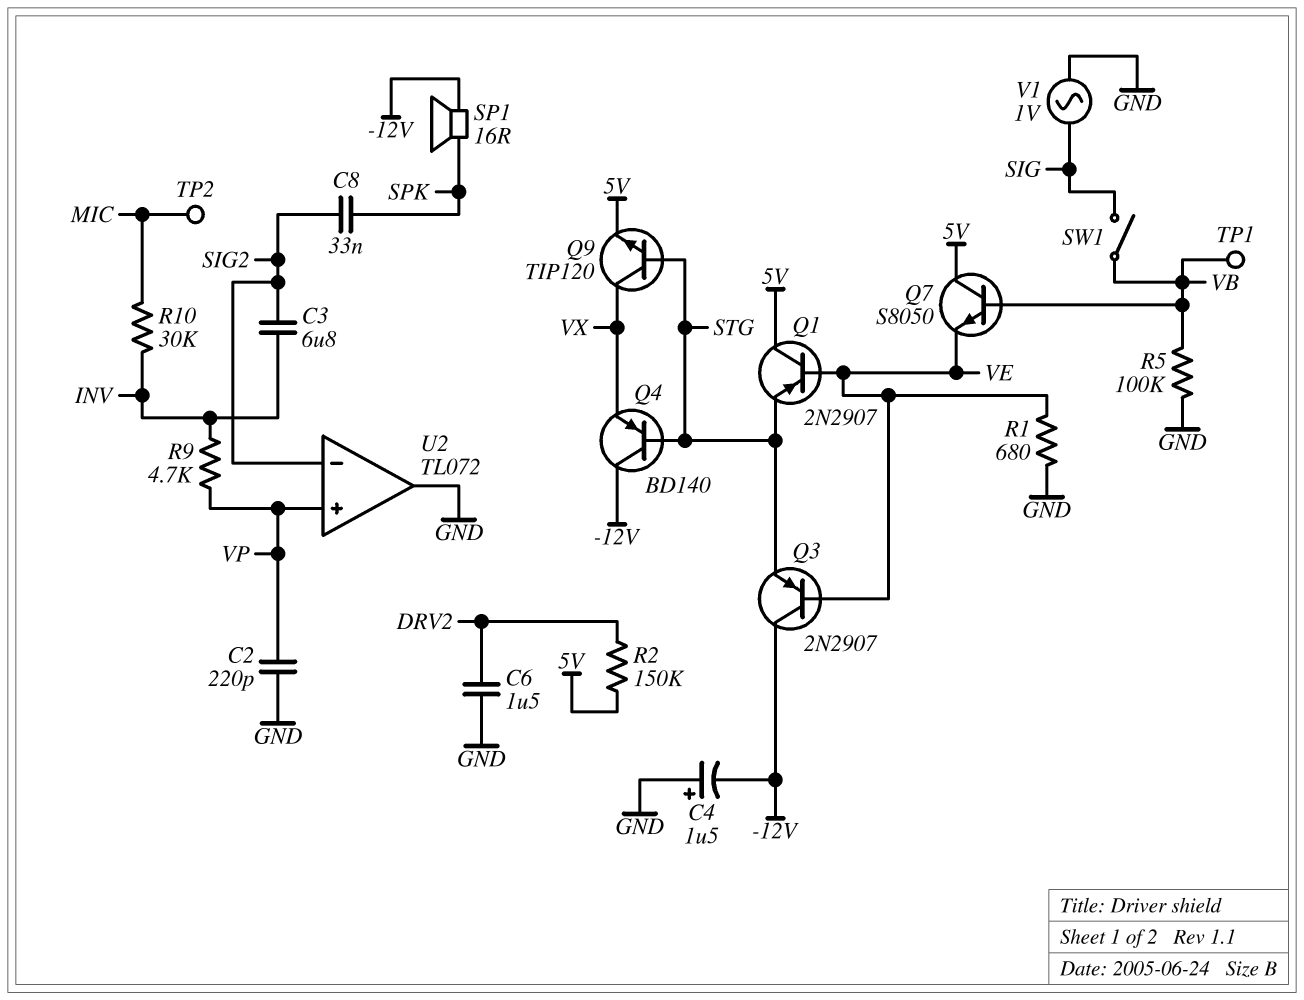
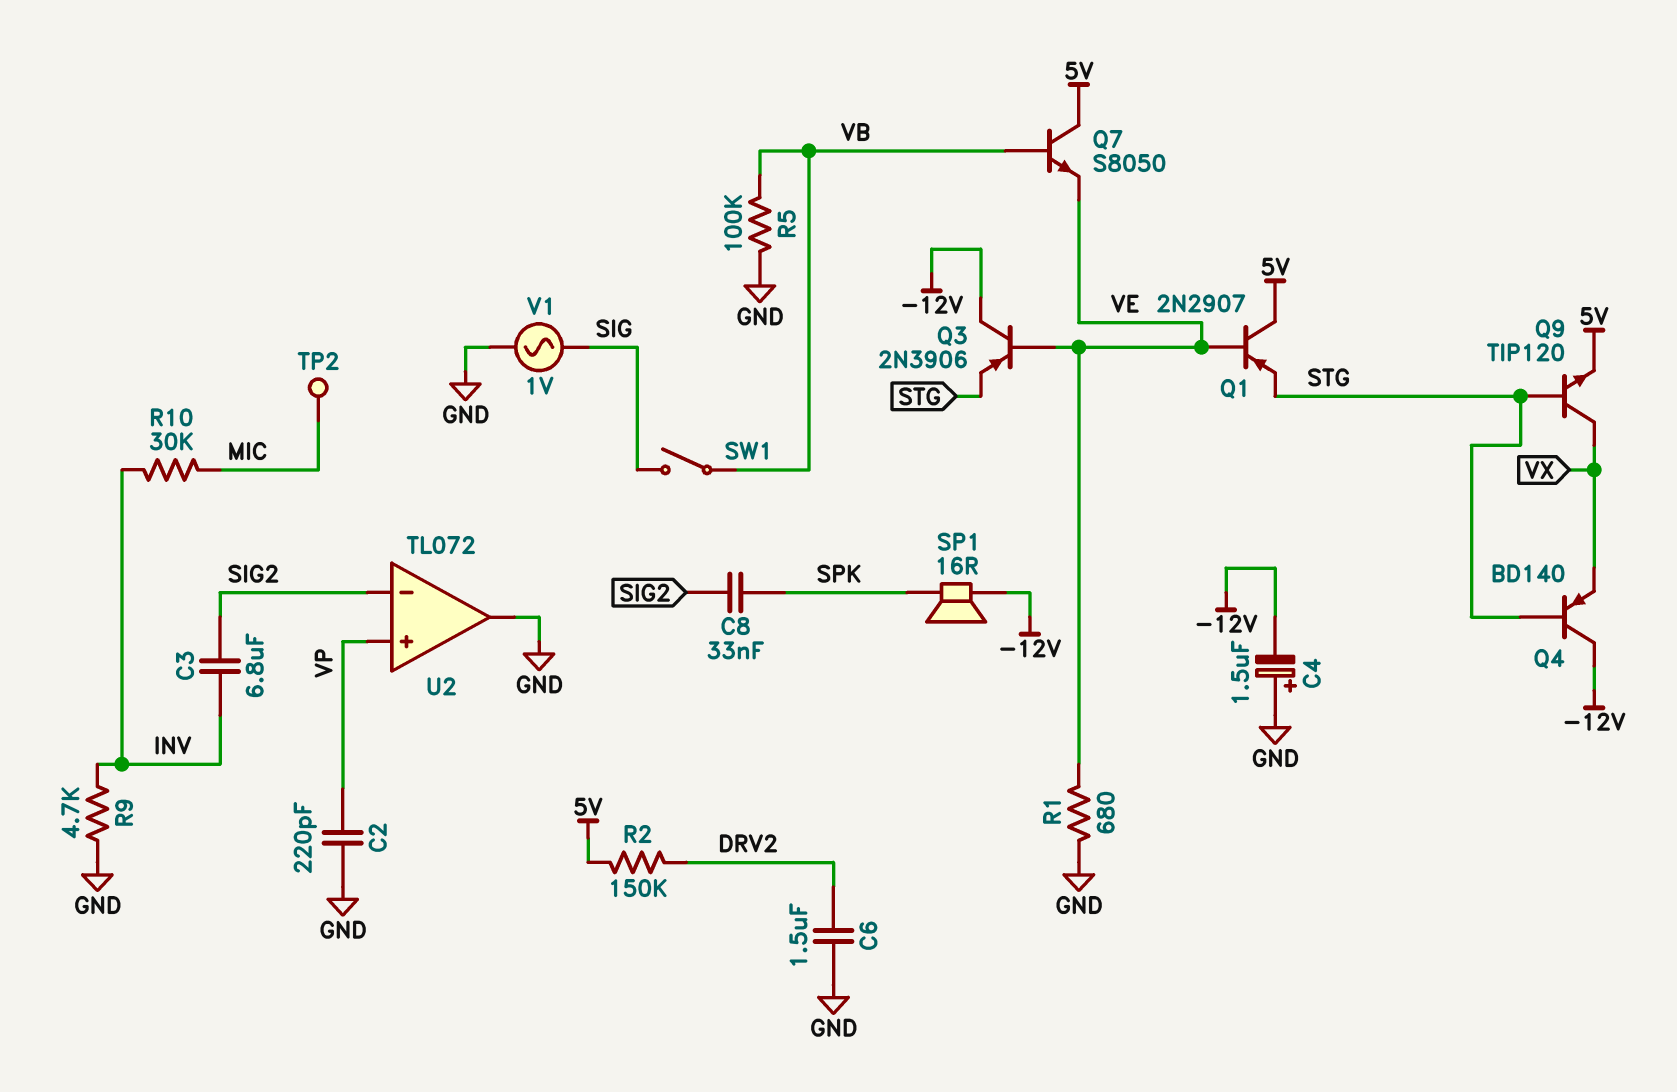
Q3: PNP 2N2907 (B VE, C -12V, E STG) -> PNP 2N3906 (B VE, C -12V, E STG)
R9: 4.7k (INV, VP) -> 4.7k (GND, INV)
TP1: test point (VB) -> none

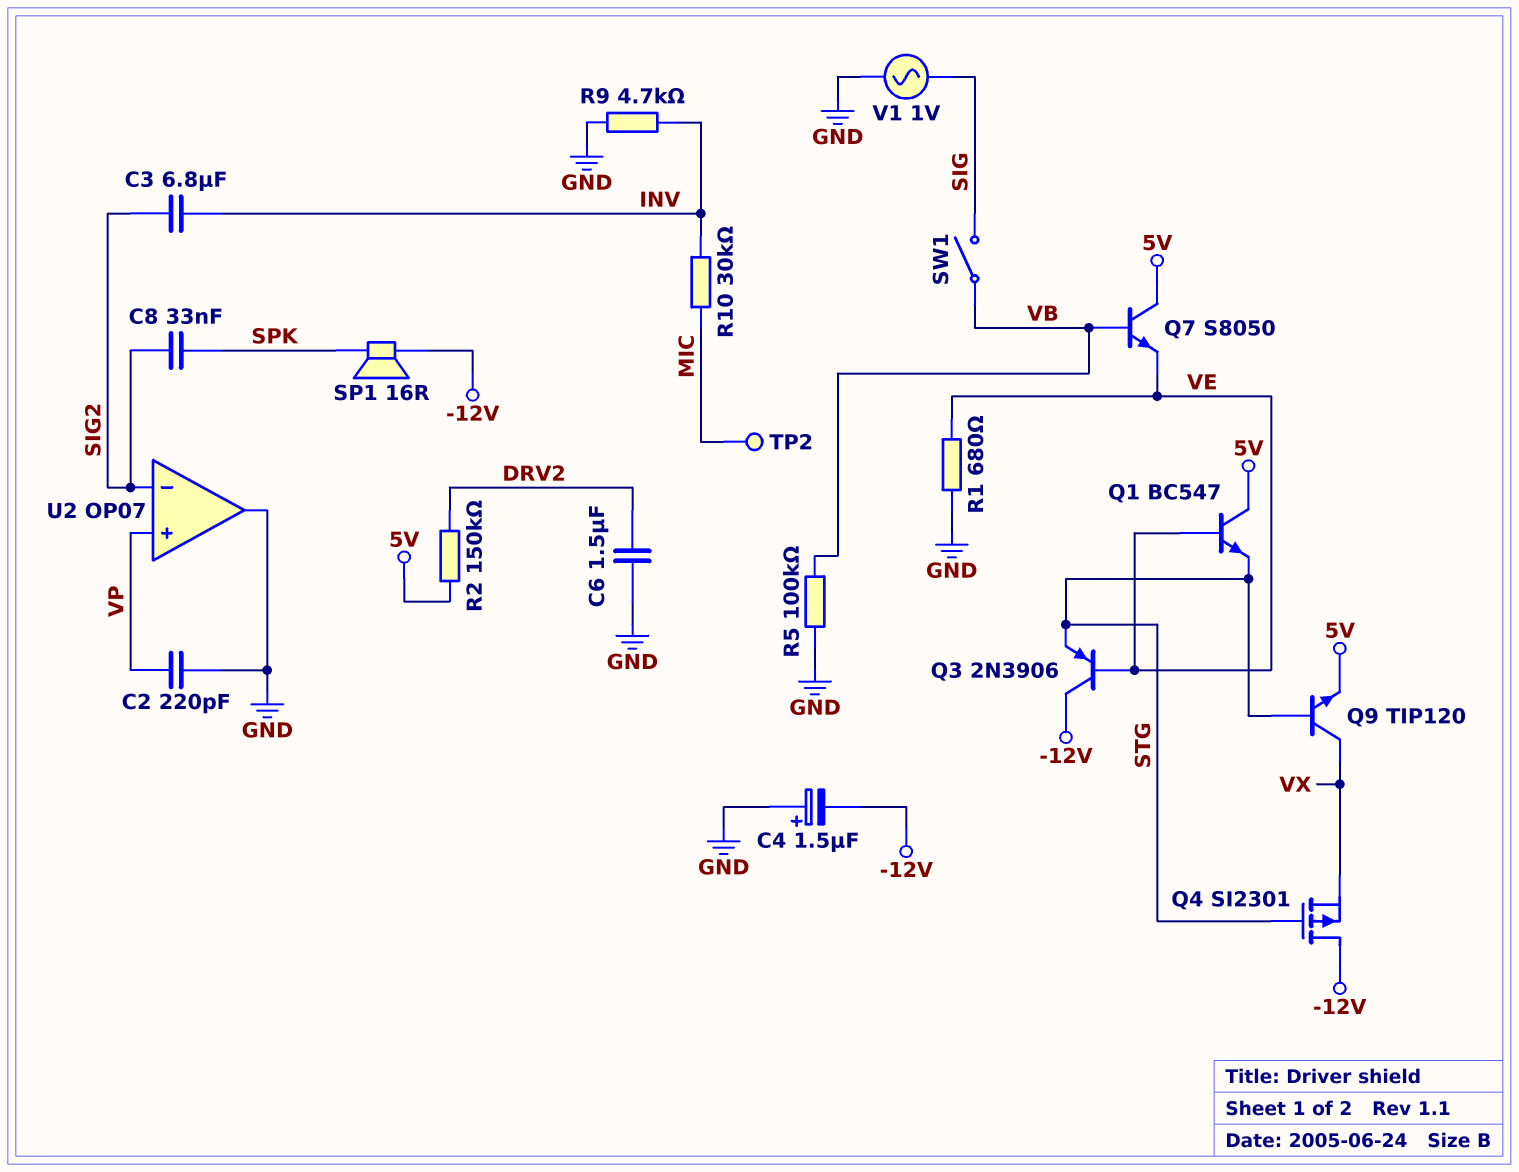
Q1: PNP 2N2907 (B VE, C 5V, E STG) -> NPN BC547 (B VE, C 5V, E STG)
Q4: PNP BD140 (B STG, C -12V, E VX) -> PMOS SI2301 (G STG, D -12V, S VX)
U2: TL072 -> OP07

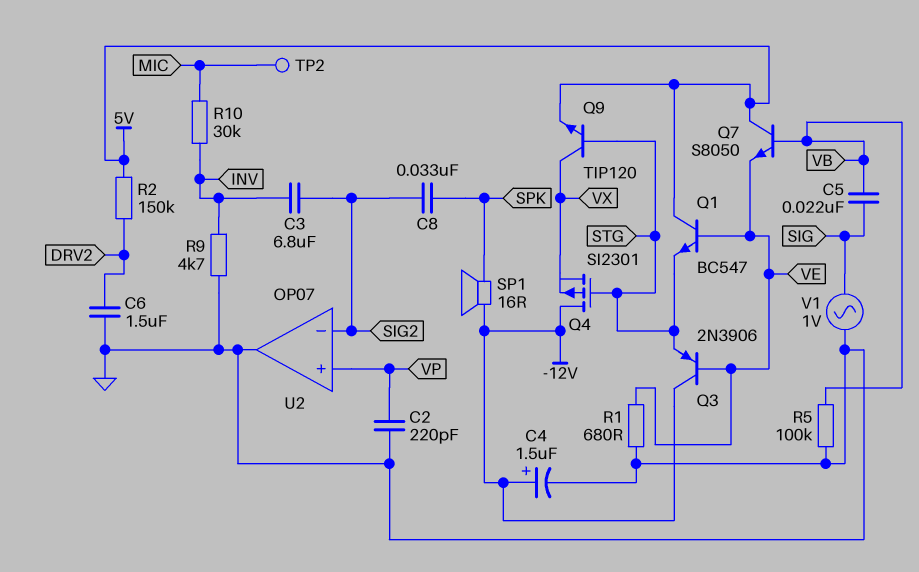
C4: 1.5uF (plus GND, minus -12V) -> 1.5uF (plus -12V, minus GND)
C5: none -> 22nF (SIG, VB)
SW1: switch (SIG, VB) -> none

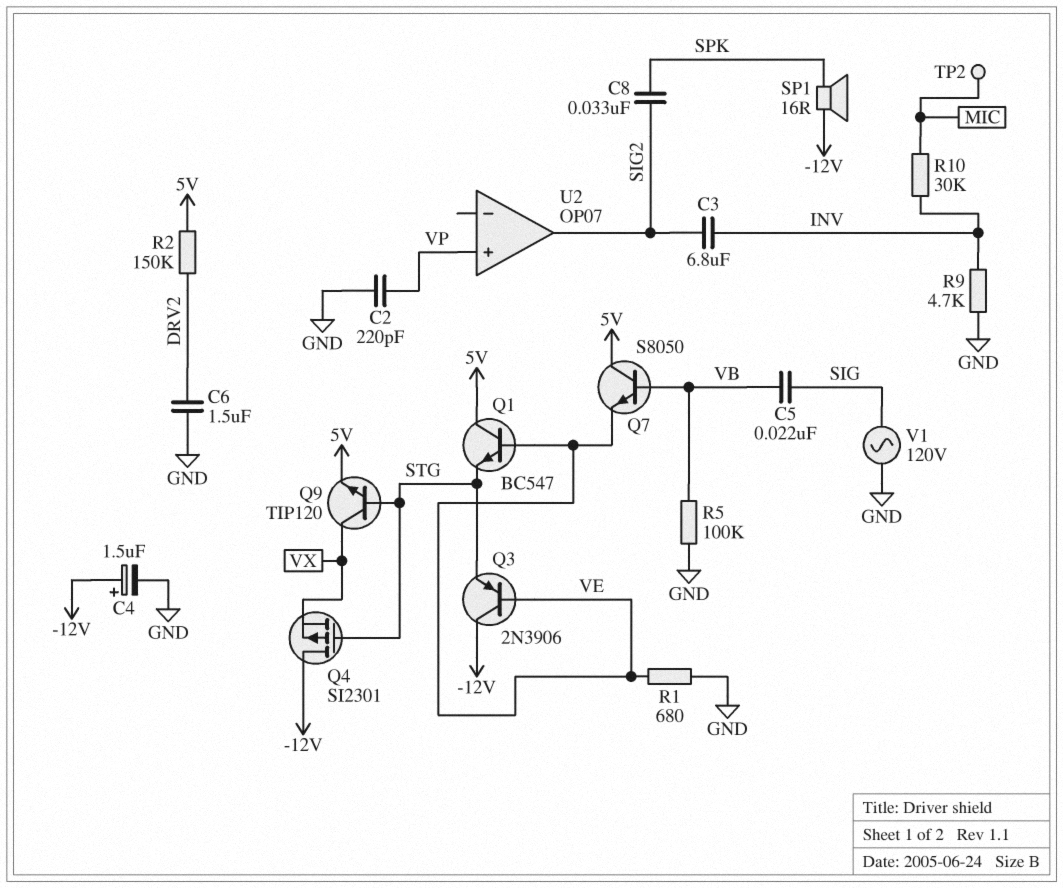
U2 pin in-: SIG2 -> none
U2 pin out: GND -> SIG2
V1: AC 1V (GND, SIG) -> AC 120V (GND, SIG)

